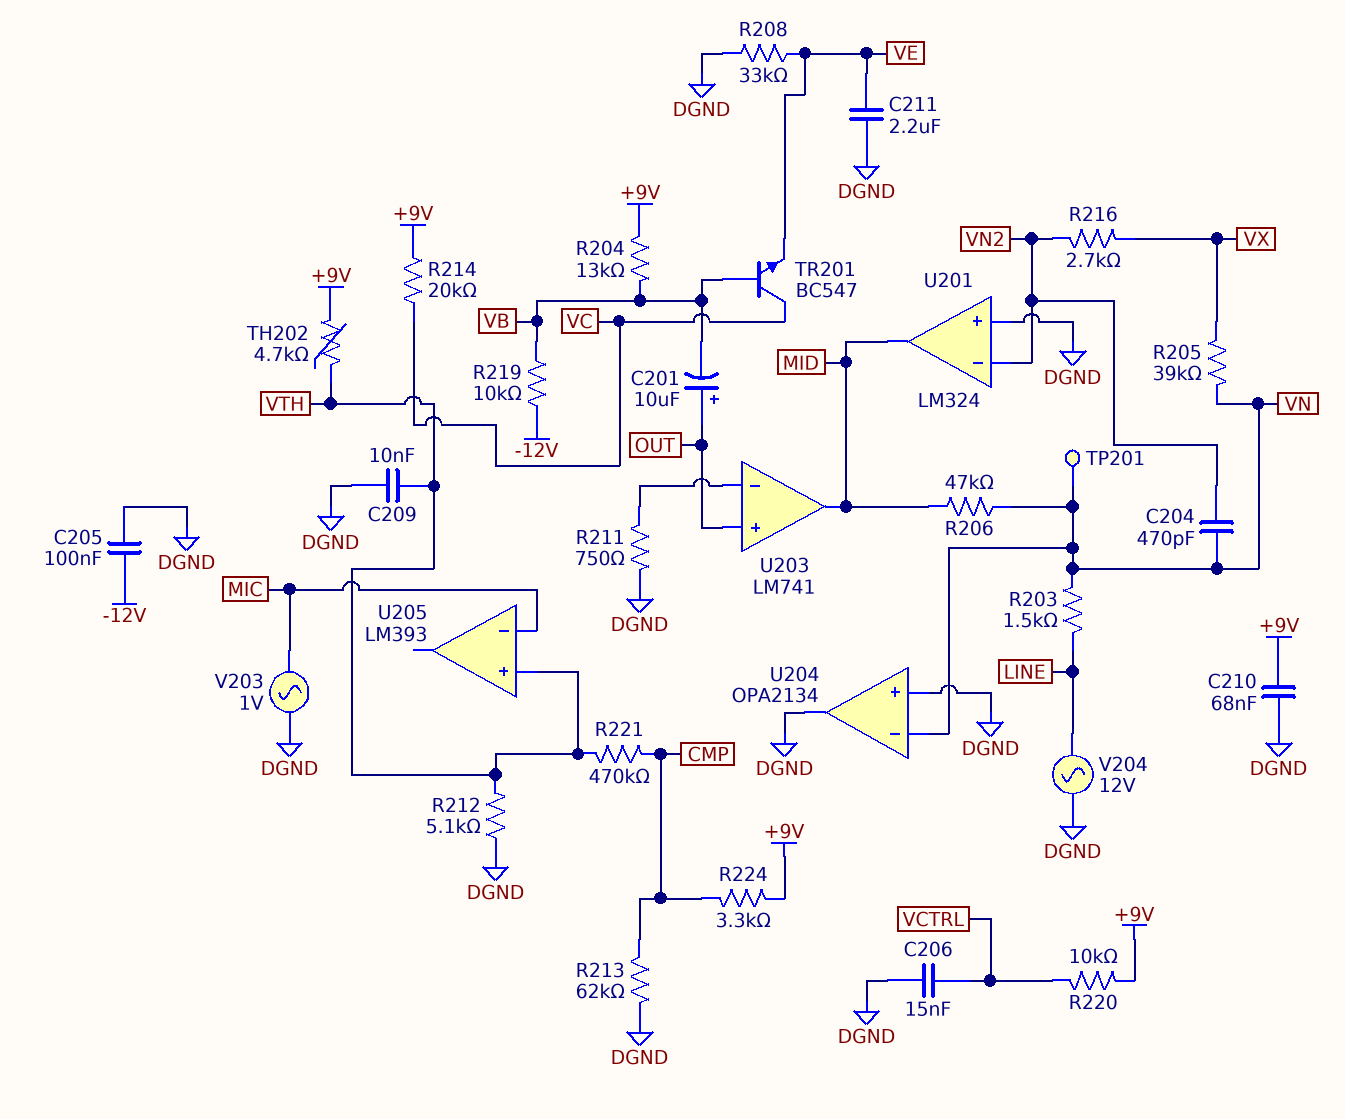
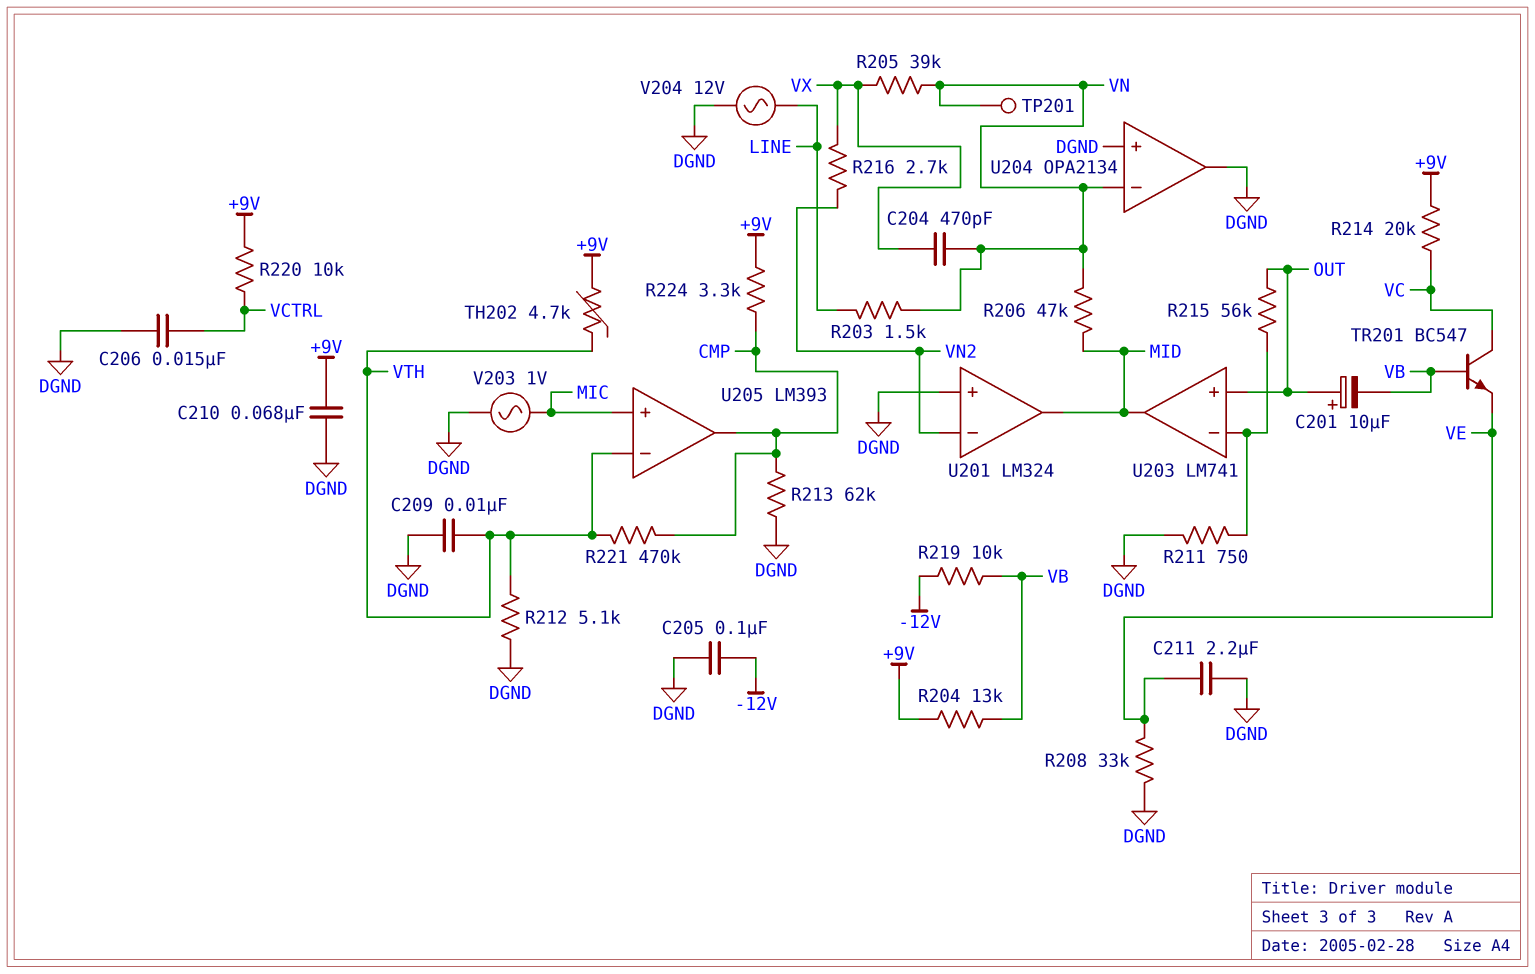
C204: 470pF (VN, VN2) -> 470pF (VN, VX)
R215: none -> 56k (OUT, U203/in-)
U205 pin in+: VTH -> MIC
U205 pin in-: MIC -> VTH
U205 pin out: none -> CMP

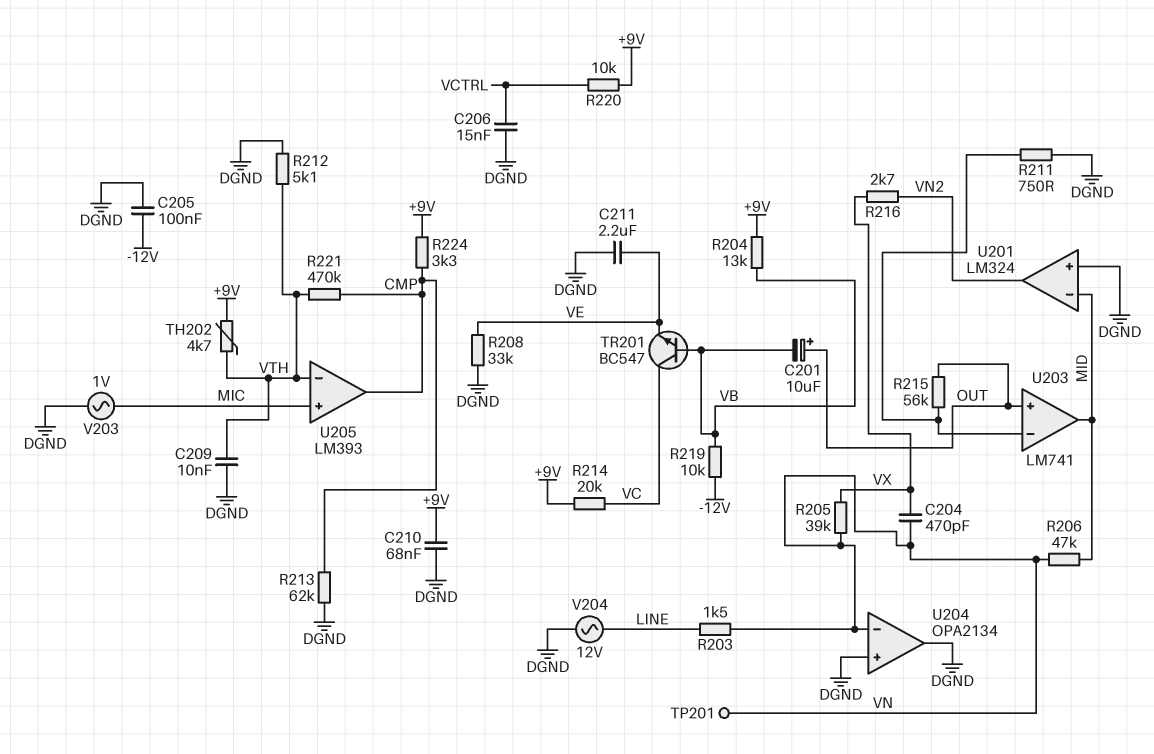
U201 pin in-: VN2 -> MID
U201 pin out: MID -> VN2

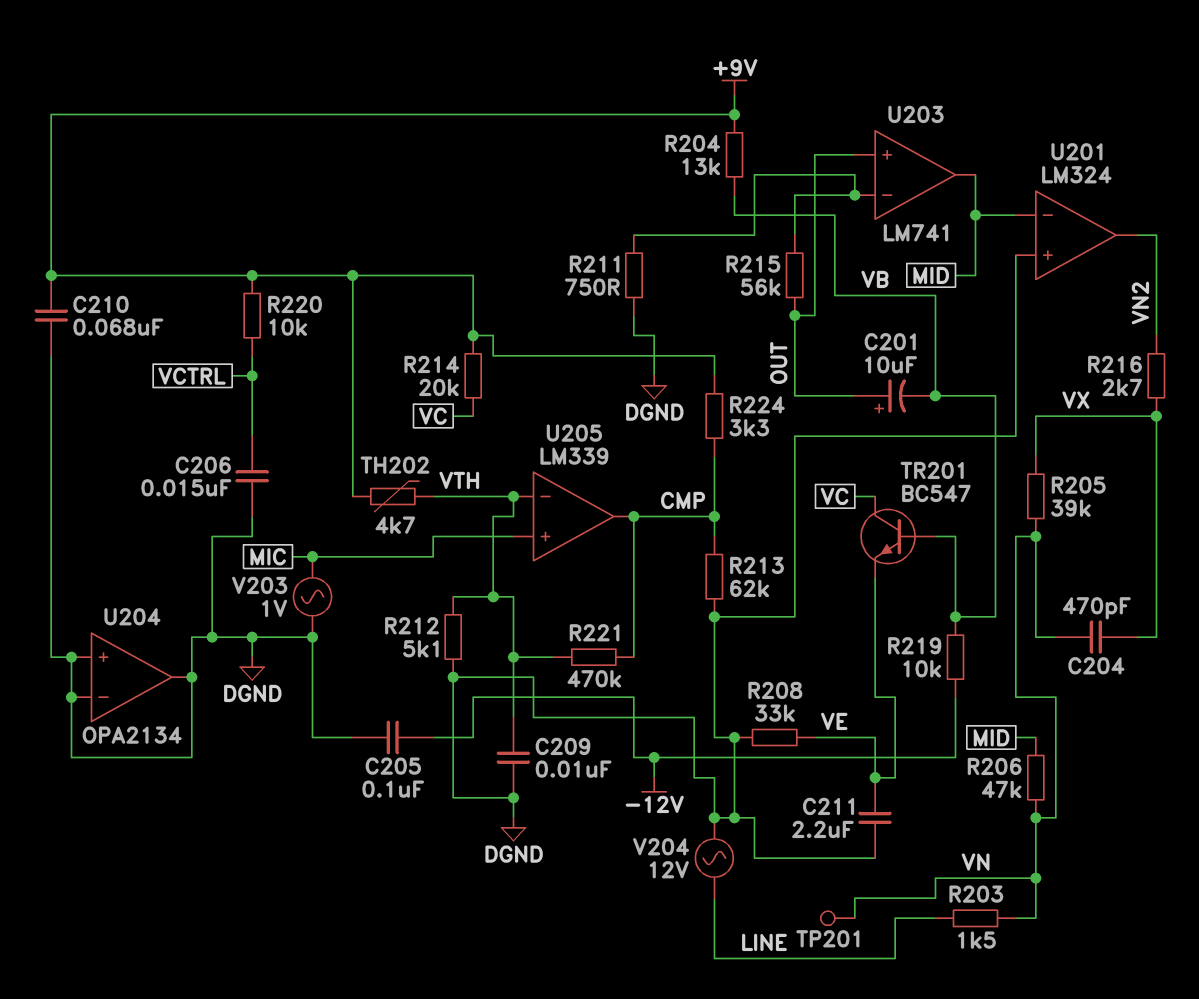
U204 pin in-: VN -> DGND
U205: LM393 -> LM339

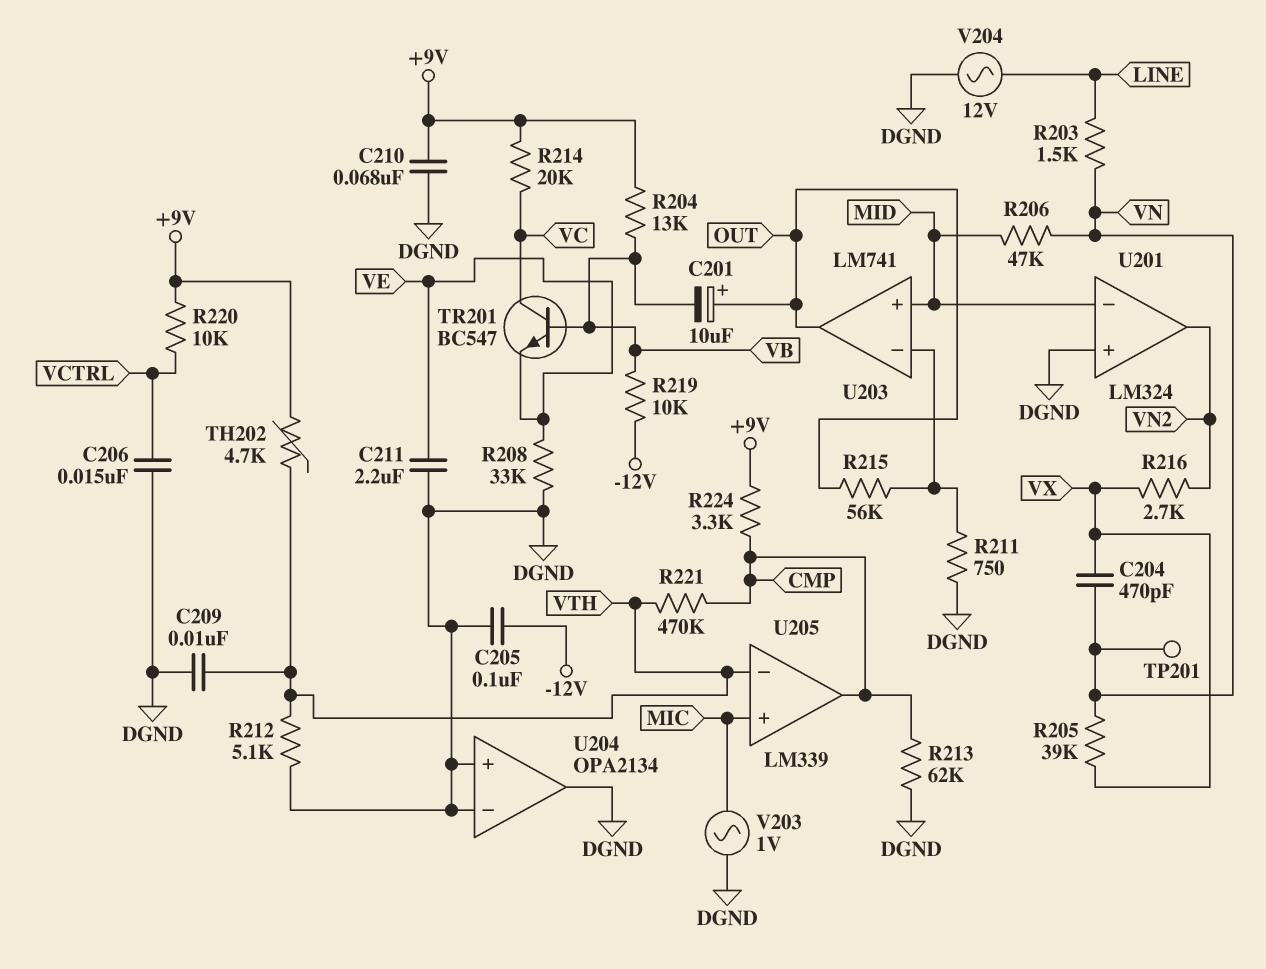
U203 pin in+: OUT -> MID
U203 pin out: MID -> OUT

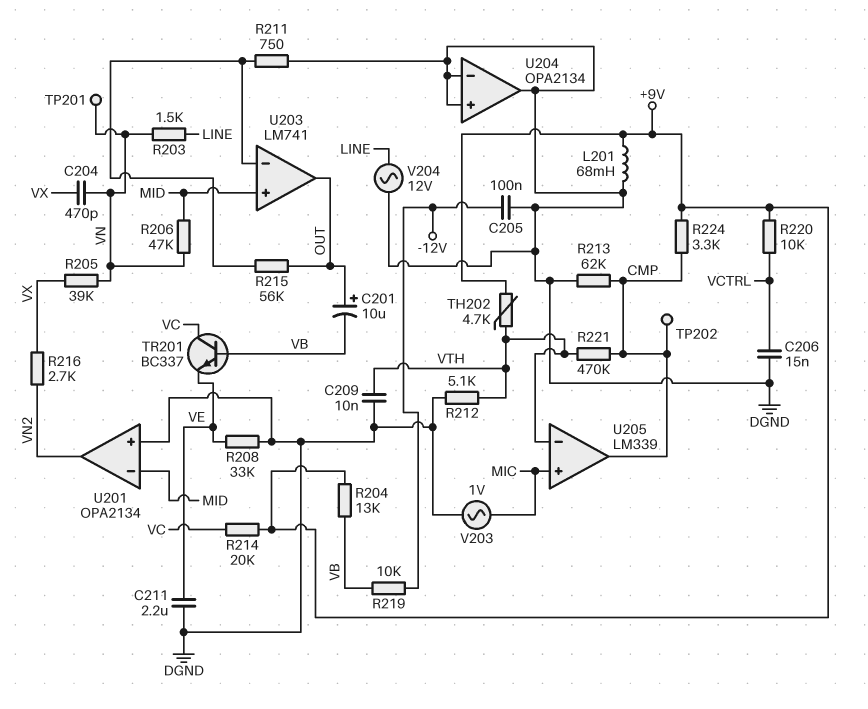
C210: 68nF (+9V, DGND) -> none
L201: none -> 68mH (+9V, DGND)
TP202: none -> test point (CMP)
TR201: NPN BC547 (B VB, C VC, E VE) -> NPN BC337 (B VB, C VC, E VE)
U201: LM324 -> OPA2134

